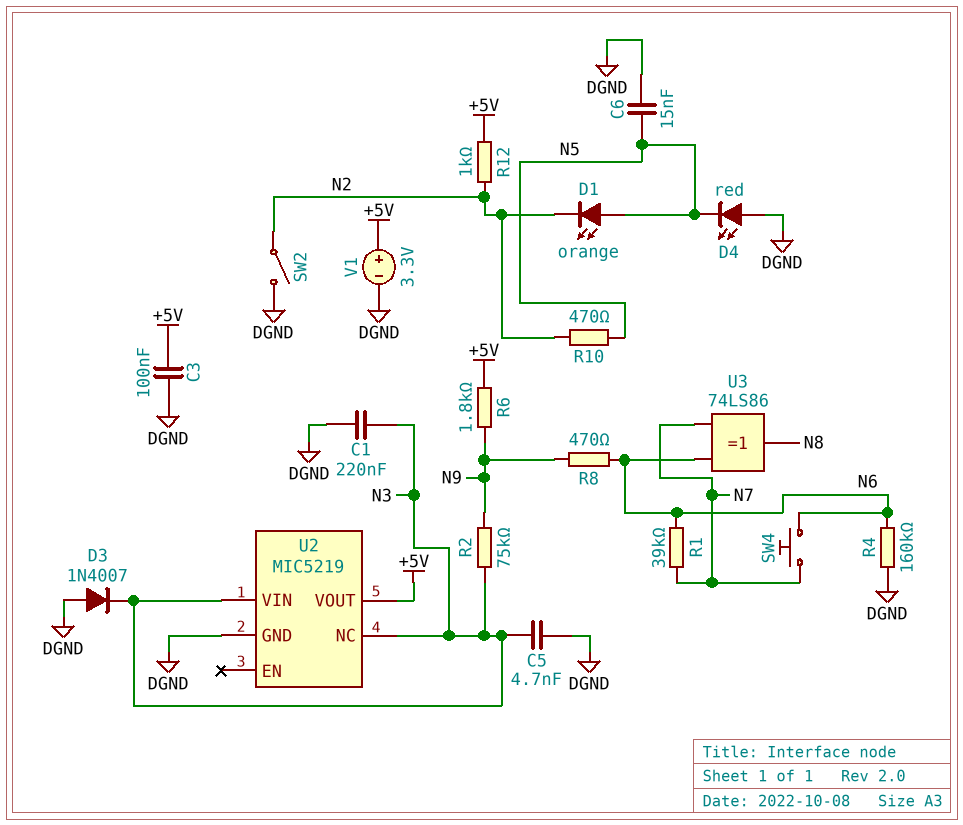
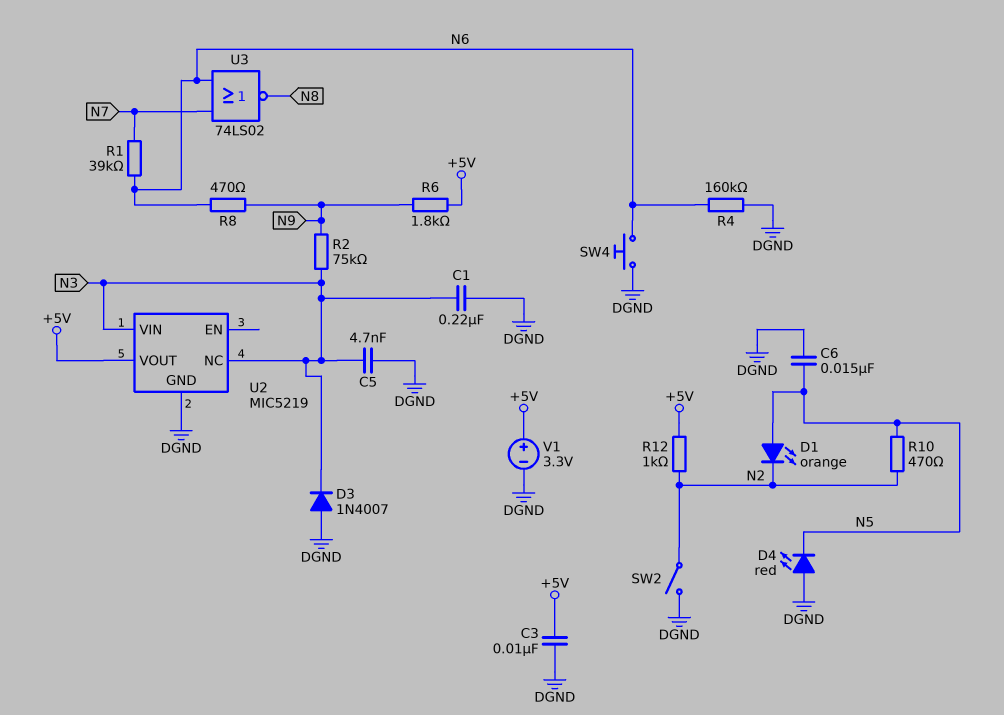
C3: 100nF (+5V, DGND) -> 10nF (+5V, DGND)
SW4: button (N6, N7) -> button (DGND, N6)
U3: XOR 74LS86 (in N6, in N7, out N8) -> NOR 74LS02 (in N6, in N7, out N8)

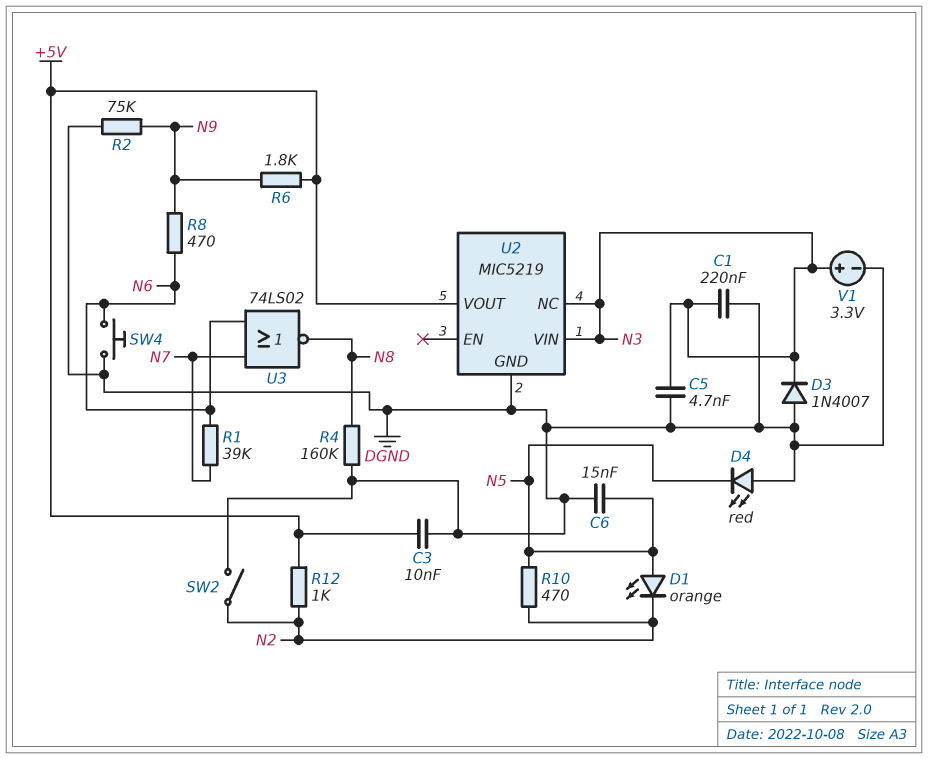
R2: 75k (N3, N9) -> 75k (DGND, N9)
R4: 160k (DGND, N6) -> 160k (DGND, N8)
V1: 3.3V (plus +5V, minus DGND) -> 3.3V (plus N3, minus DGND)

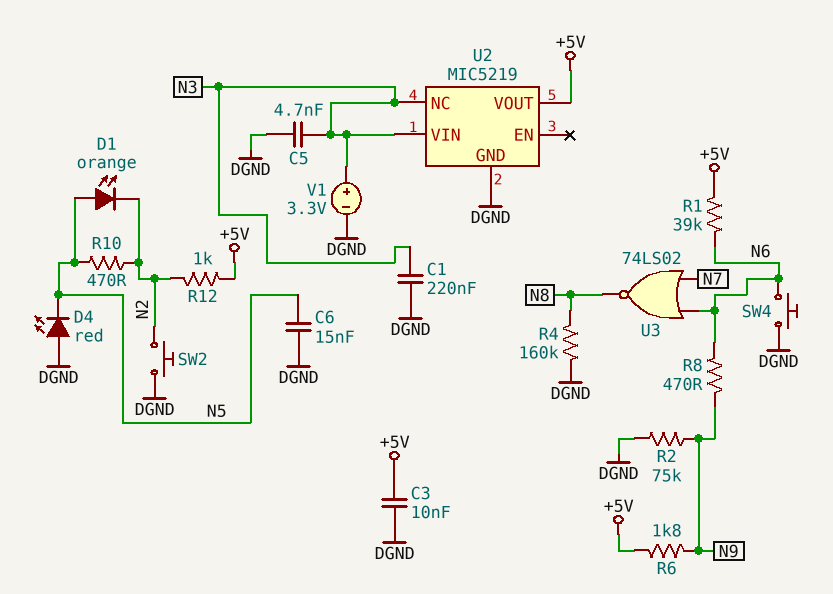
D3: diode 1N4007 (A DGND, K N3) -> none
R1: 39k (N6, N7) -> 39k (+5V, N6)
SW2: switch (DGND, N2) -> button (DGND, N2)

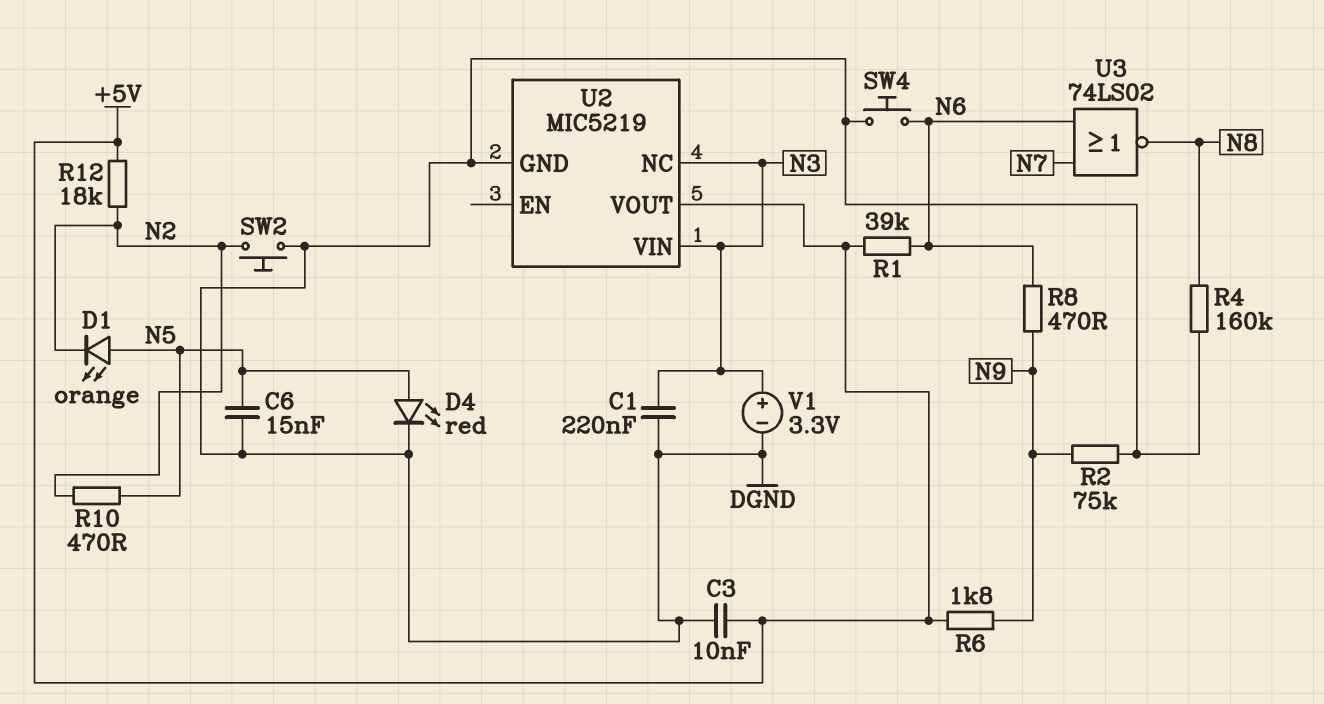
C5: 4.7nF (DGND, N3) -> none
D4: LED red (A DGND, K N5) -> LED red (A N5, K DGND)
R12: 1k (+5V, N2) -> 18k (+5V, N2)

